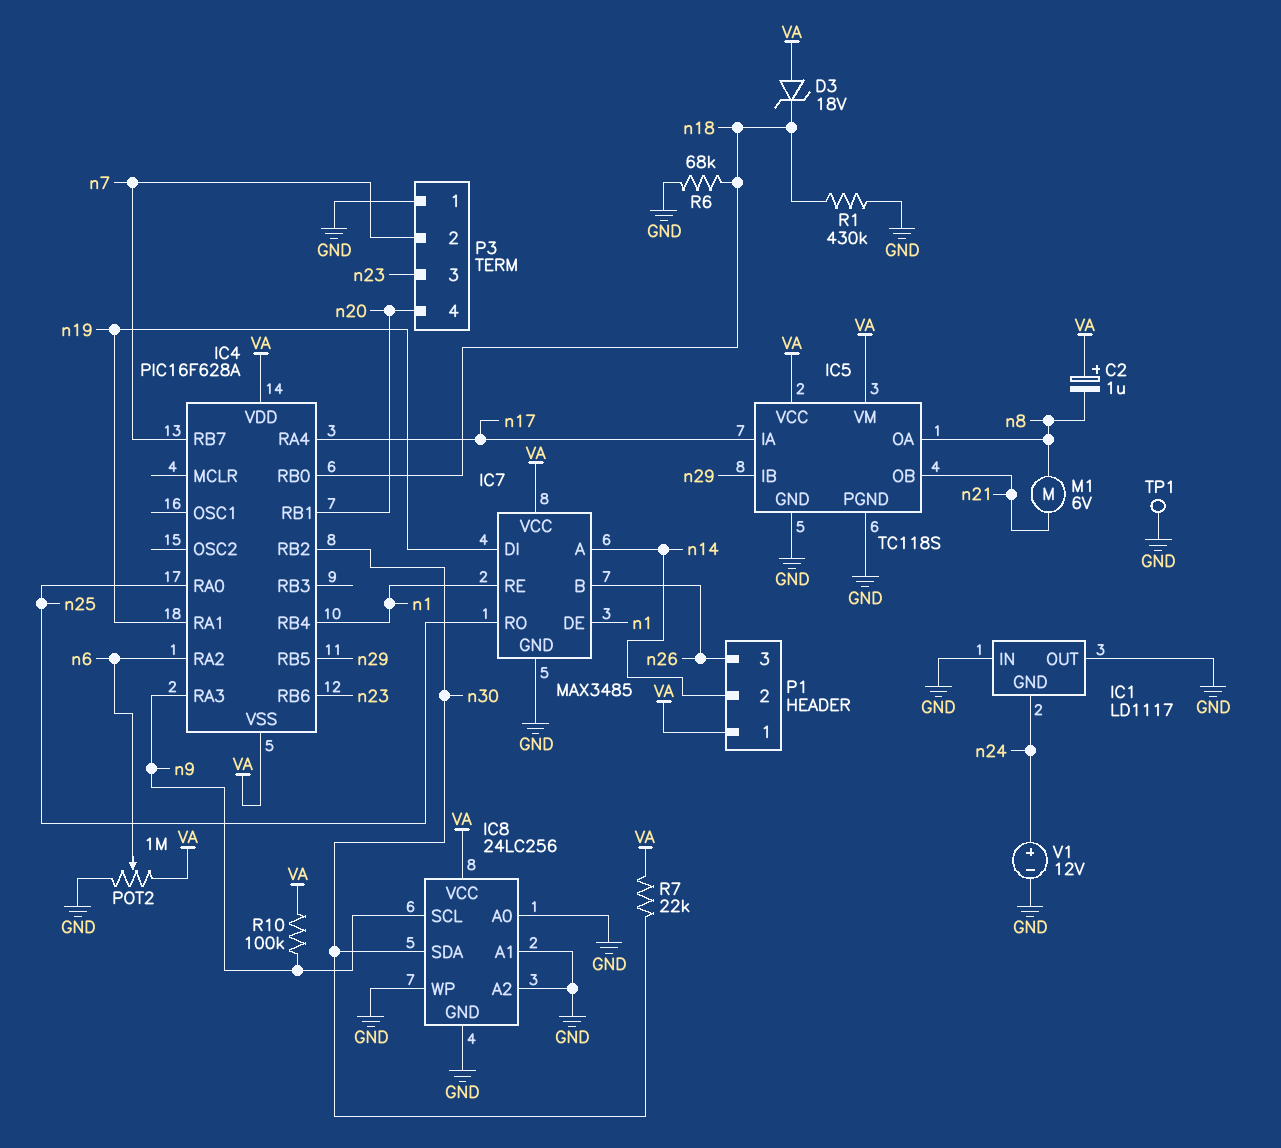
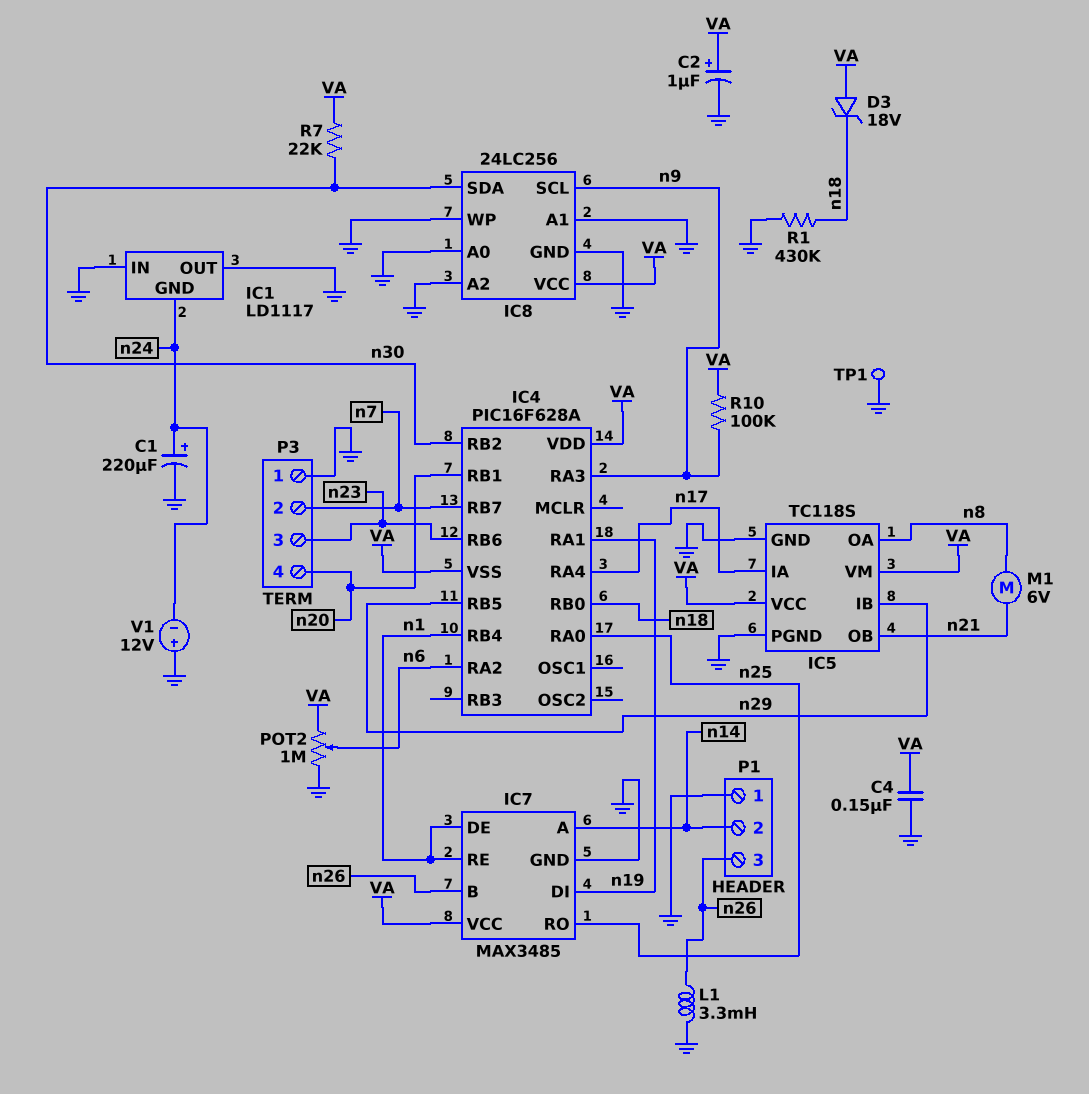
C1: none -> 220uF (plus n24, minus GND)
C2: 1uF (plus VA, minus n8) -> 1uF (plus VA, minus GND)
C4: none -> 150nF (GND, VA)
L1: none -> 3.3mH (GND, n26)
P1 pin 1: VA -> GND
R6: 68k (GND, n18) -> none
V1: 12V (plus n24, minus GND) -> 12V (plus GND, minus n24)

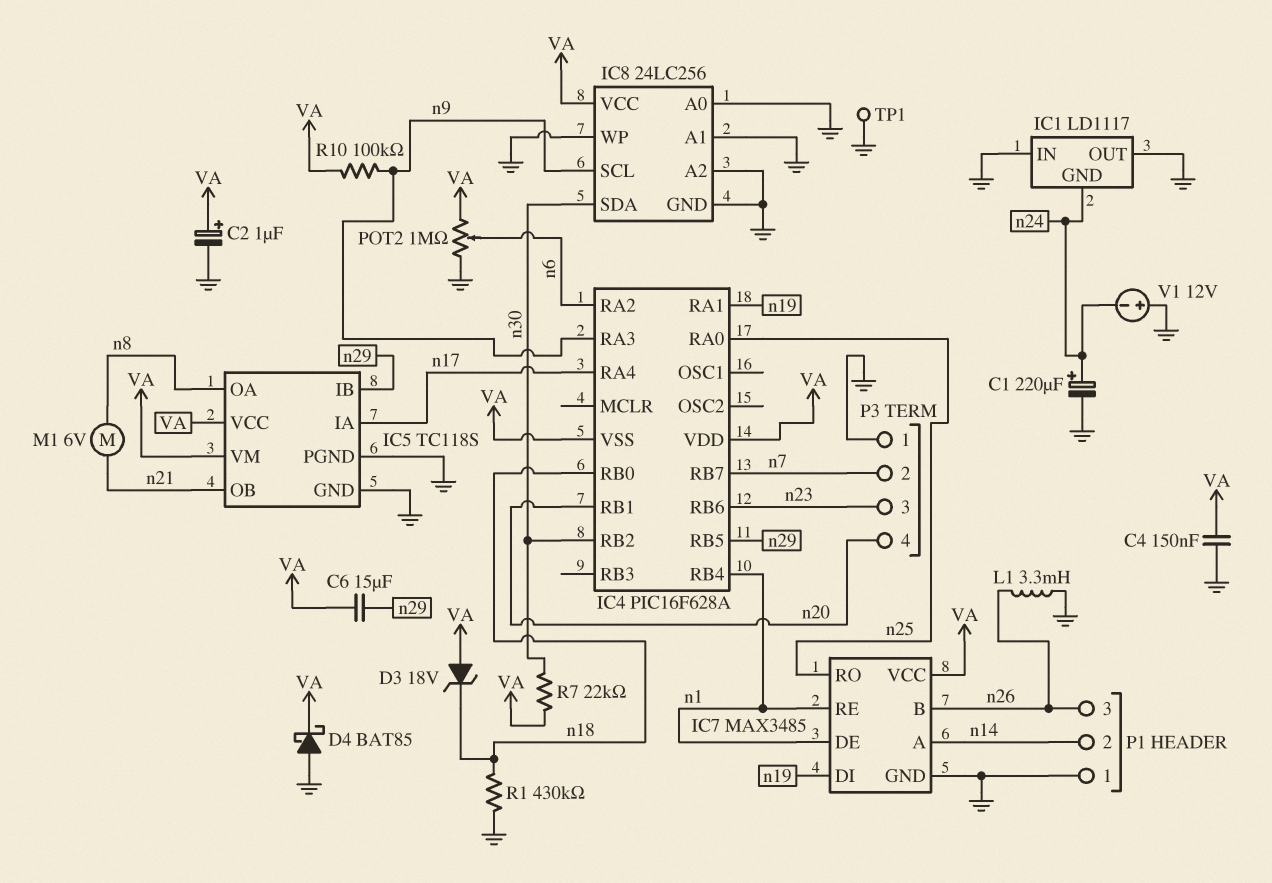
C6: none -> 15uF (VA, n29)
D4: none -> schottky BAT85 (A GND, K VA)

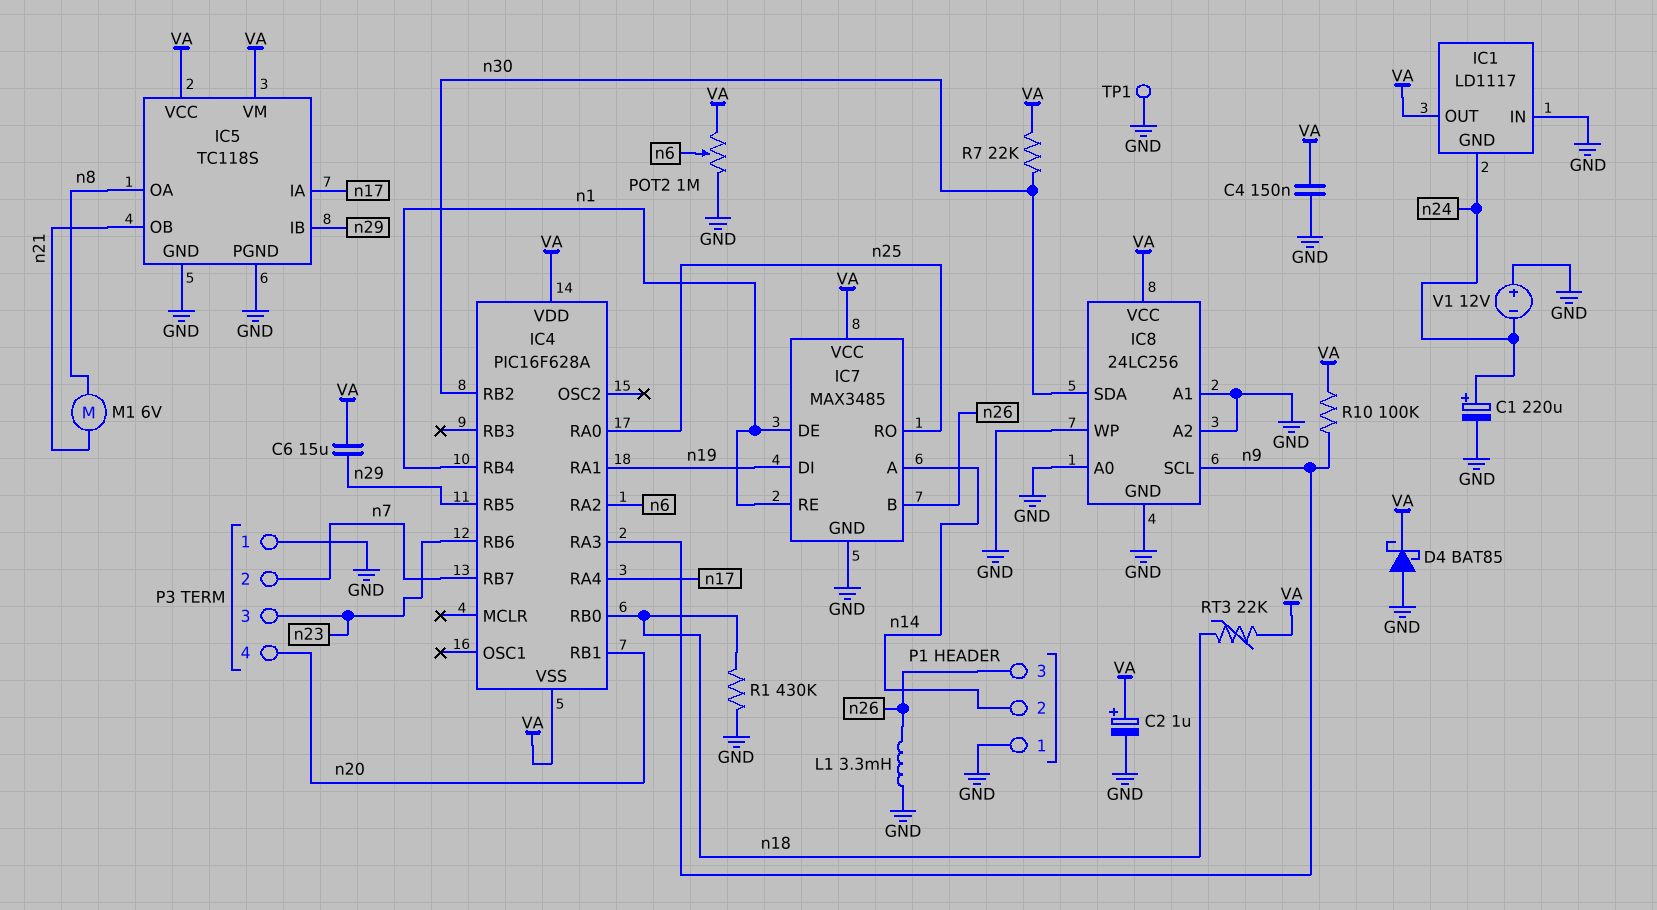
D3: zener 18V (A VA, K n18) -> none
IC1 pin OUT: GND -> VA
RT3: none -> 22k (VA, n18)

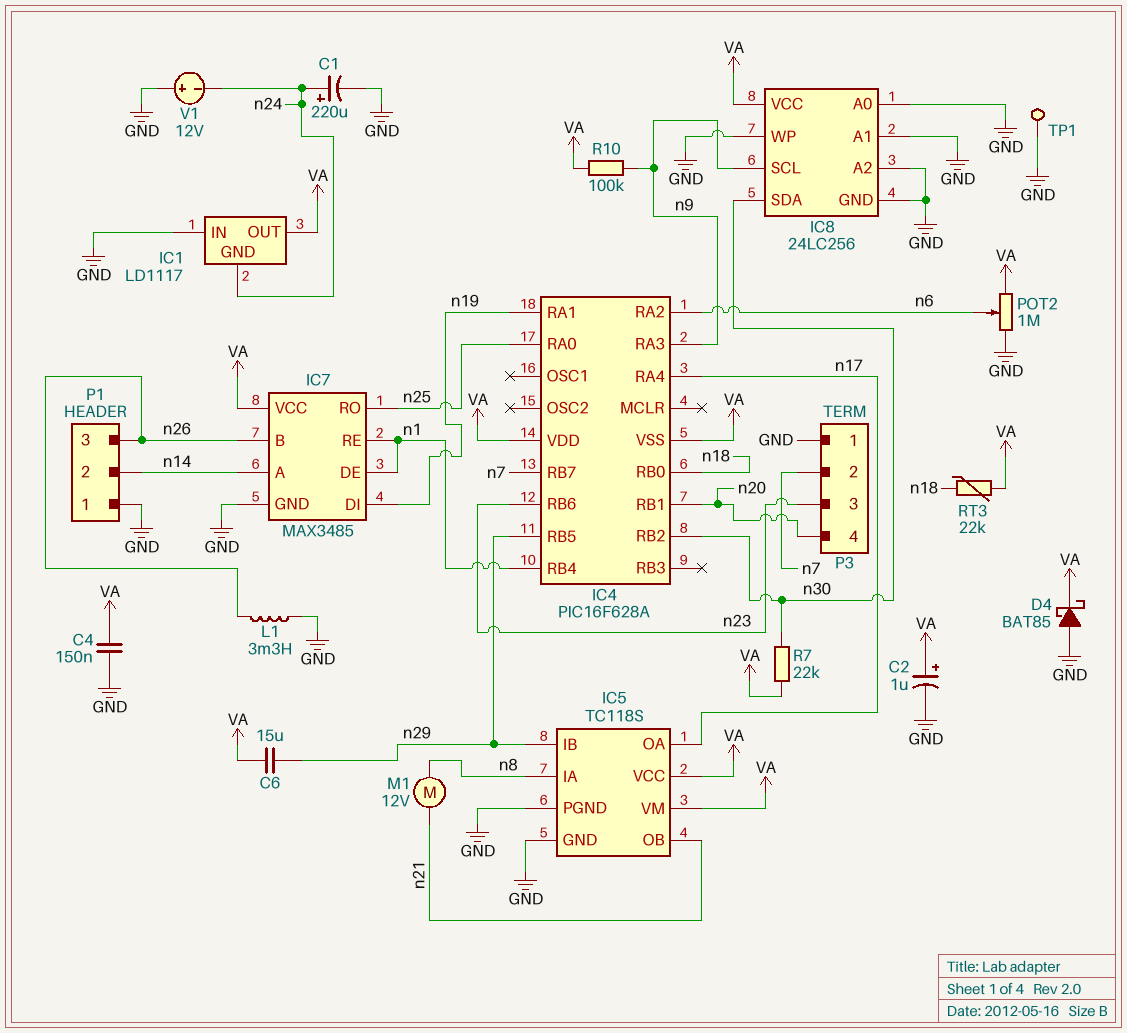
IC5 pin IA: n17 -> n8
IC5 pin OA: n8 -> n17
M1: motor 6V (n8, n21) -> motor 12V (n8, n21)
R1: 430k (GND, n18) -> none

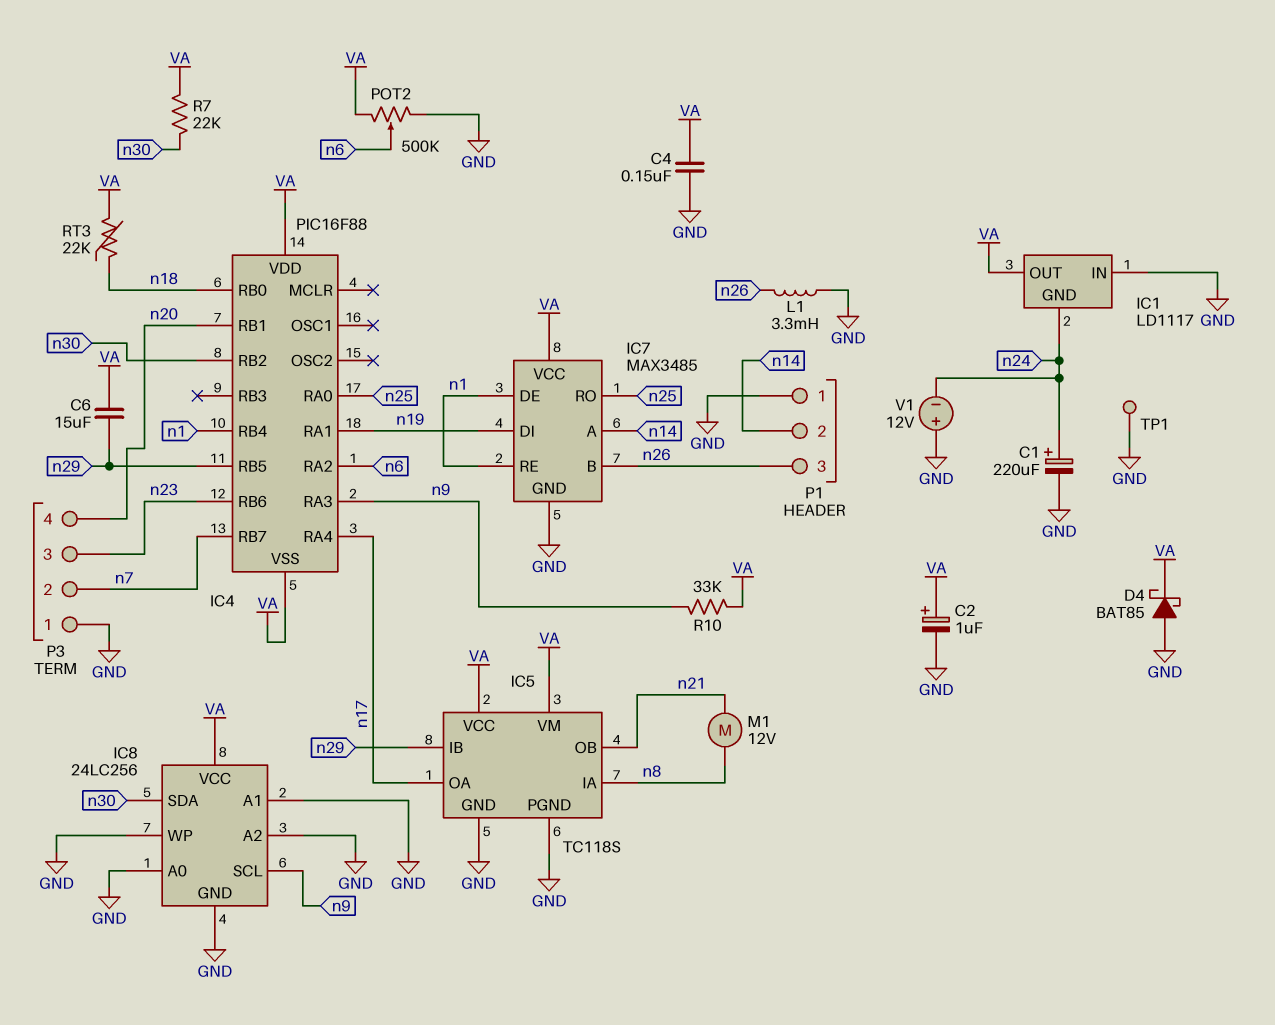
IC4: PIC16F628A -> PIC16F88
POT2: 1M (GND, VA, wiper n6) -> 500k (GND, VA, wiper n6)
R10: 100k (VA, n9) -> 33k (VA, n9)

